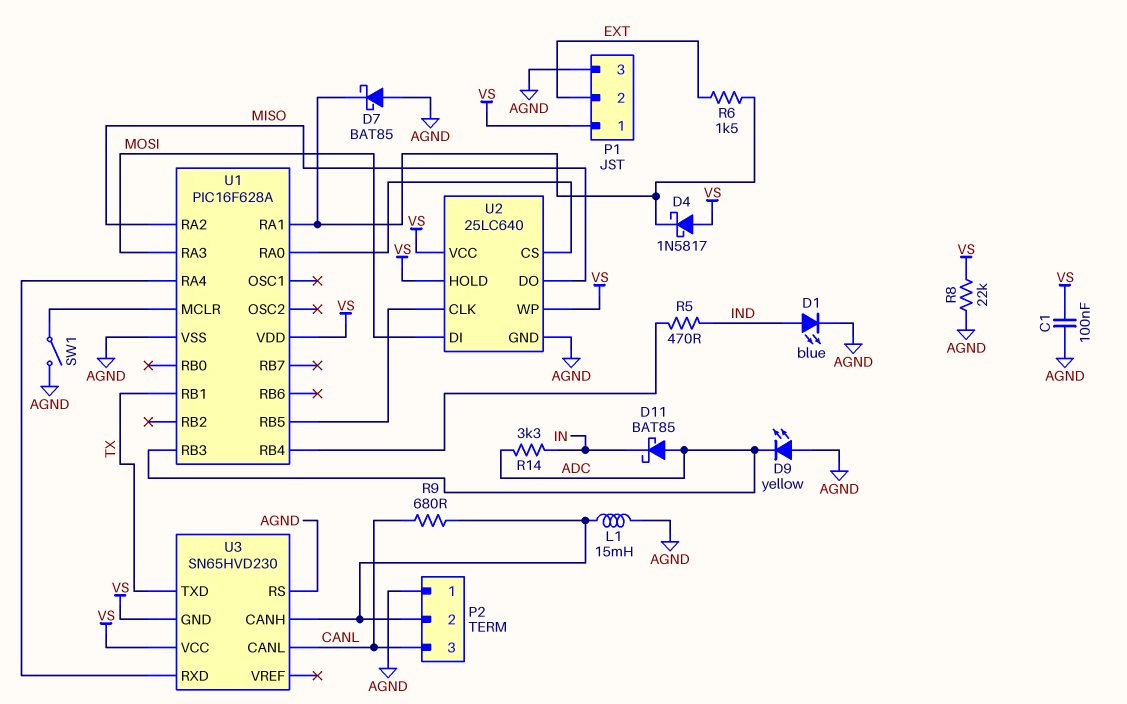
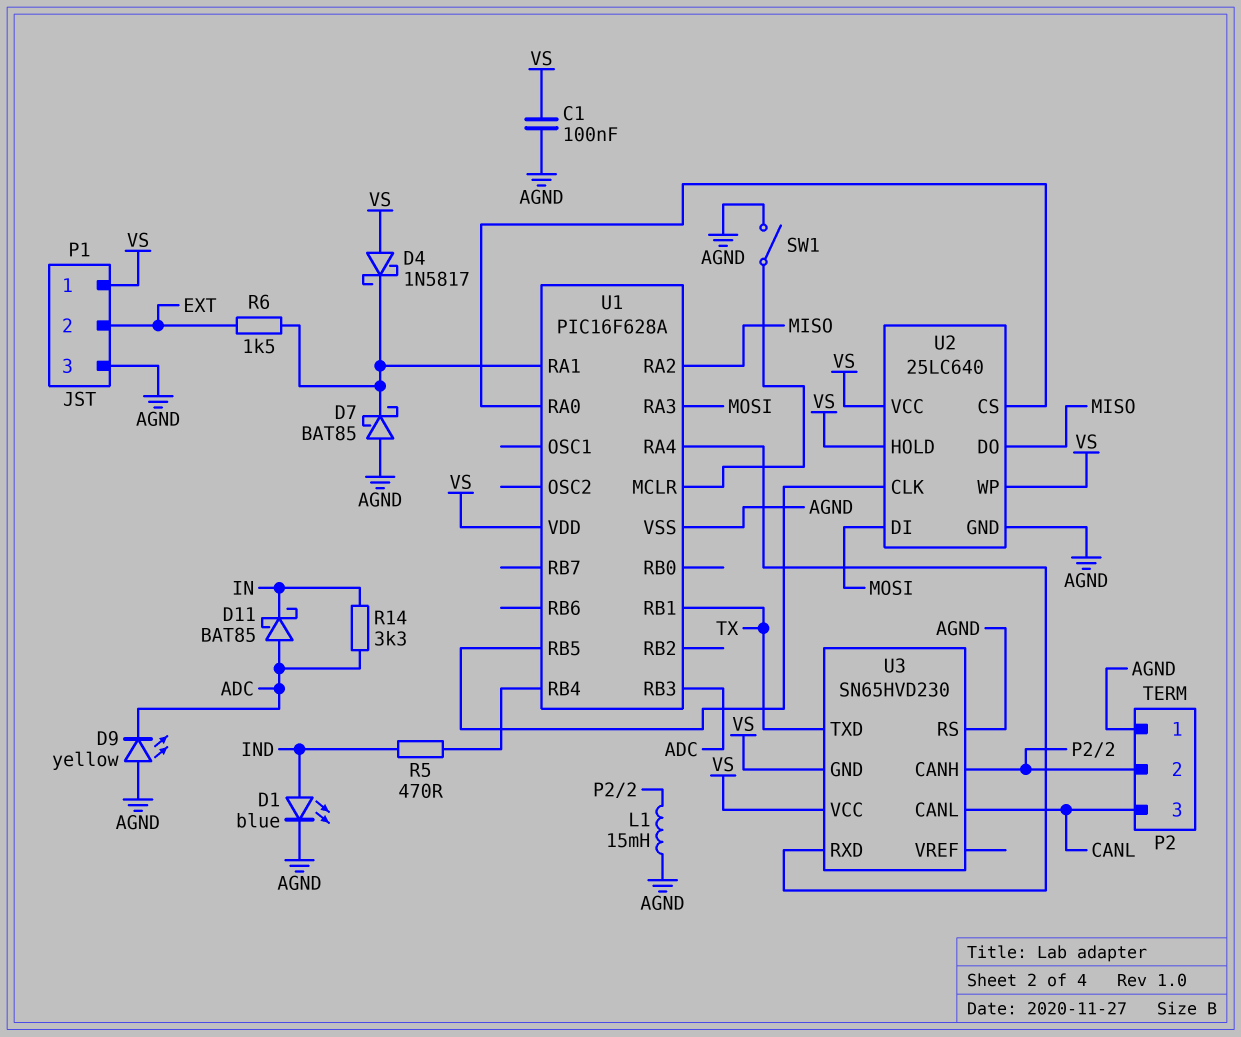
R8: 22k (AGND, VS) -> none
R9: 680 (CANL, P2/2) -> none

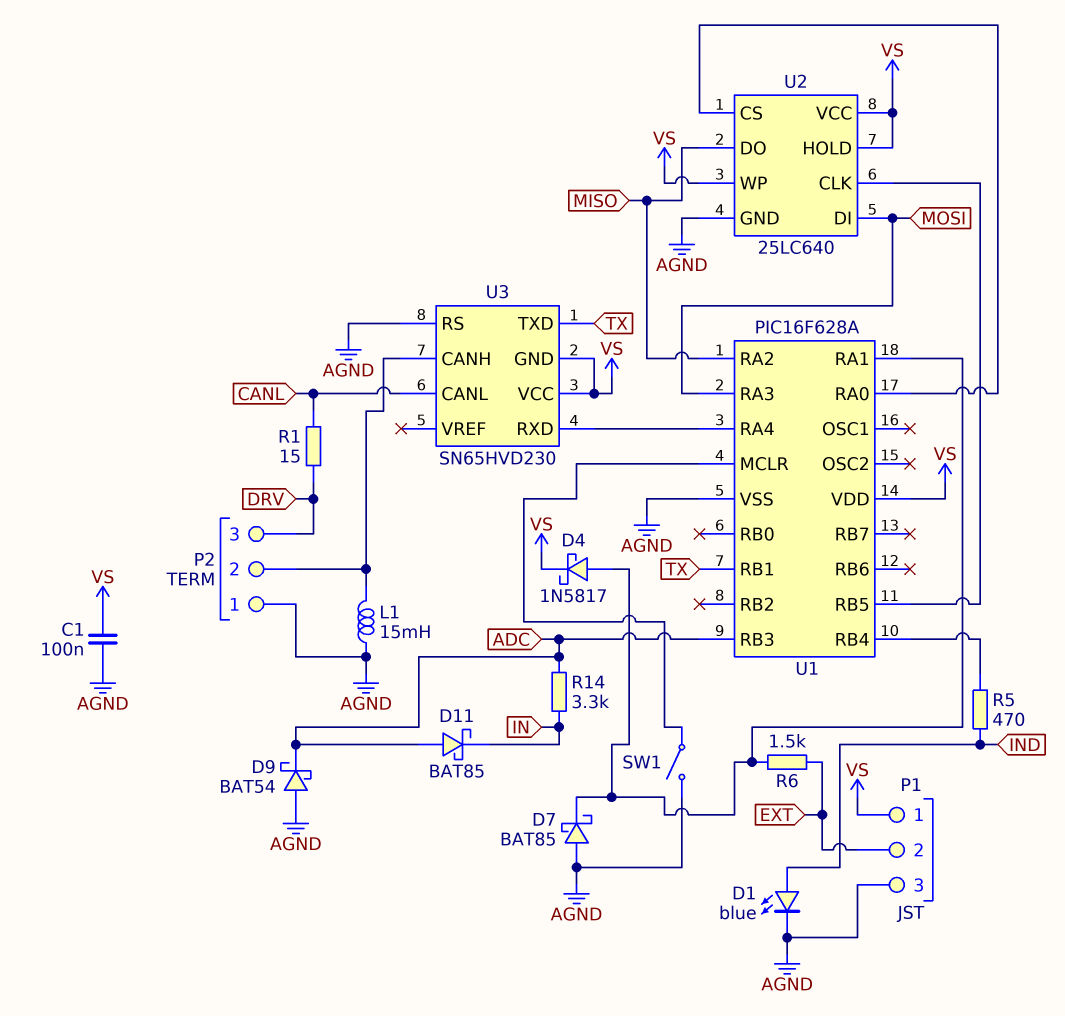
D4: schottky 1N5817 (A VS, K U1/RA1) -> schottky 1N5817 (A U1/RA1, K VS)
D9: LED yellow (A AGND, K ADC) -> schottky BAT54 (A AGND, K ADC)
P2 pin 3: CANL -> DRV
R1: none -> 15 (CANL, DRV)

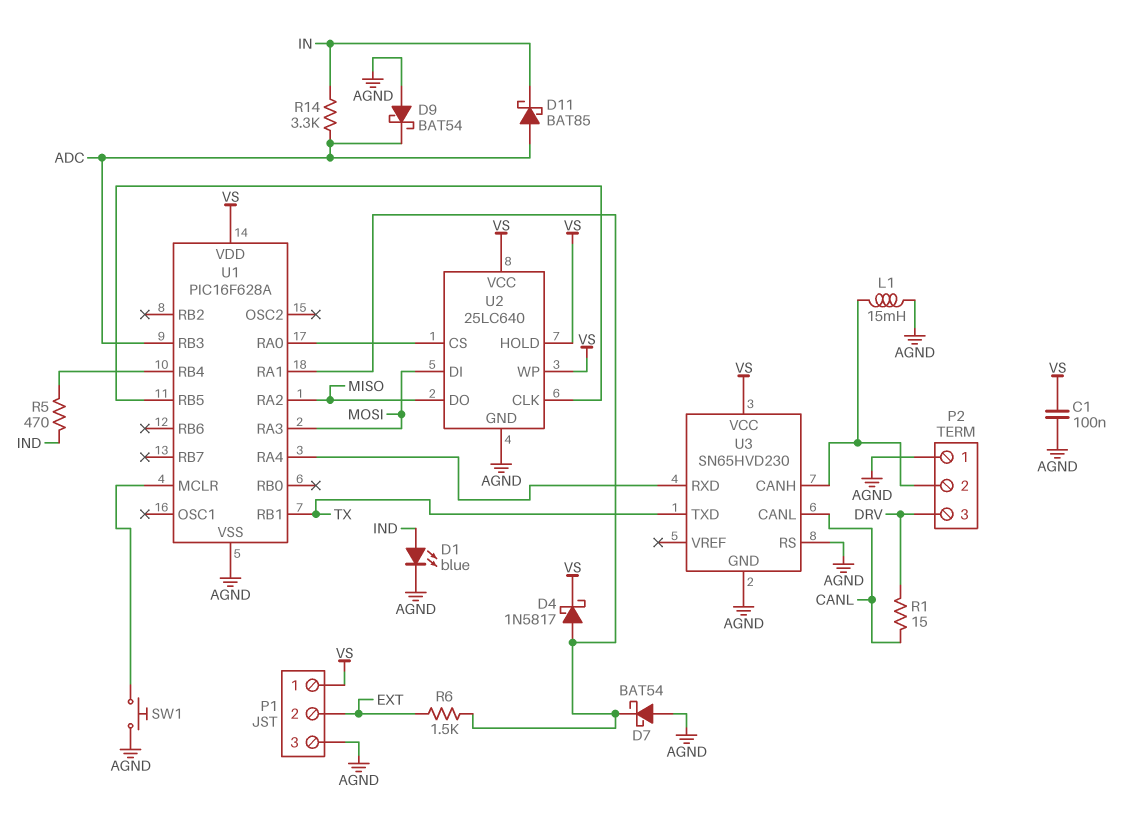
D7: schottky BAT85 (A AGND, K U1/RA1) -> schottky BAT54 (A AGND, K U1/RA1)
SW1: switch (AGND, U1/MCLR) -> button (AGND, U1/MCLR)
U3 pin GND: VS -> AGND

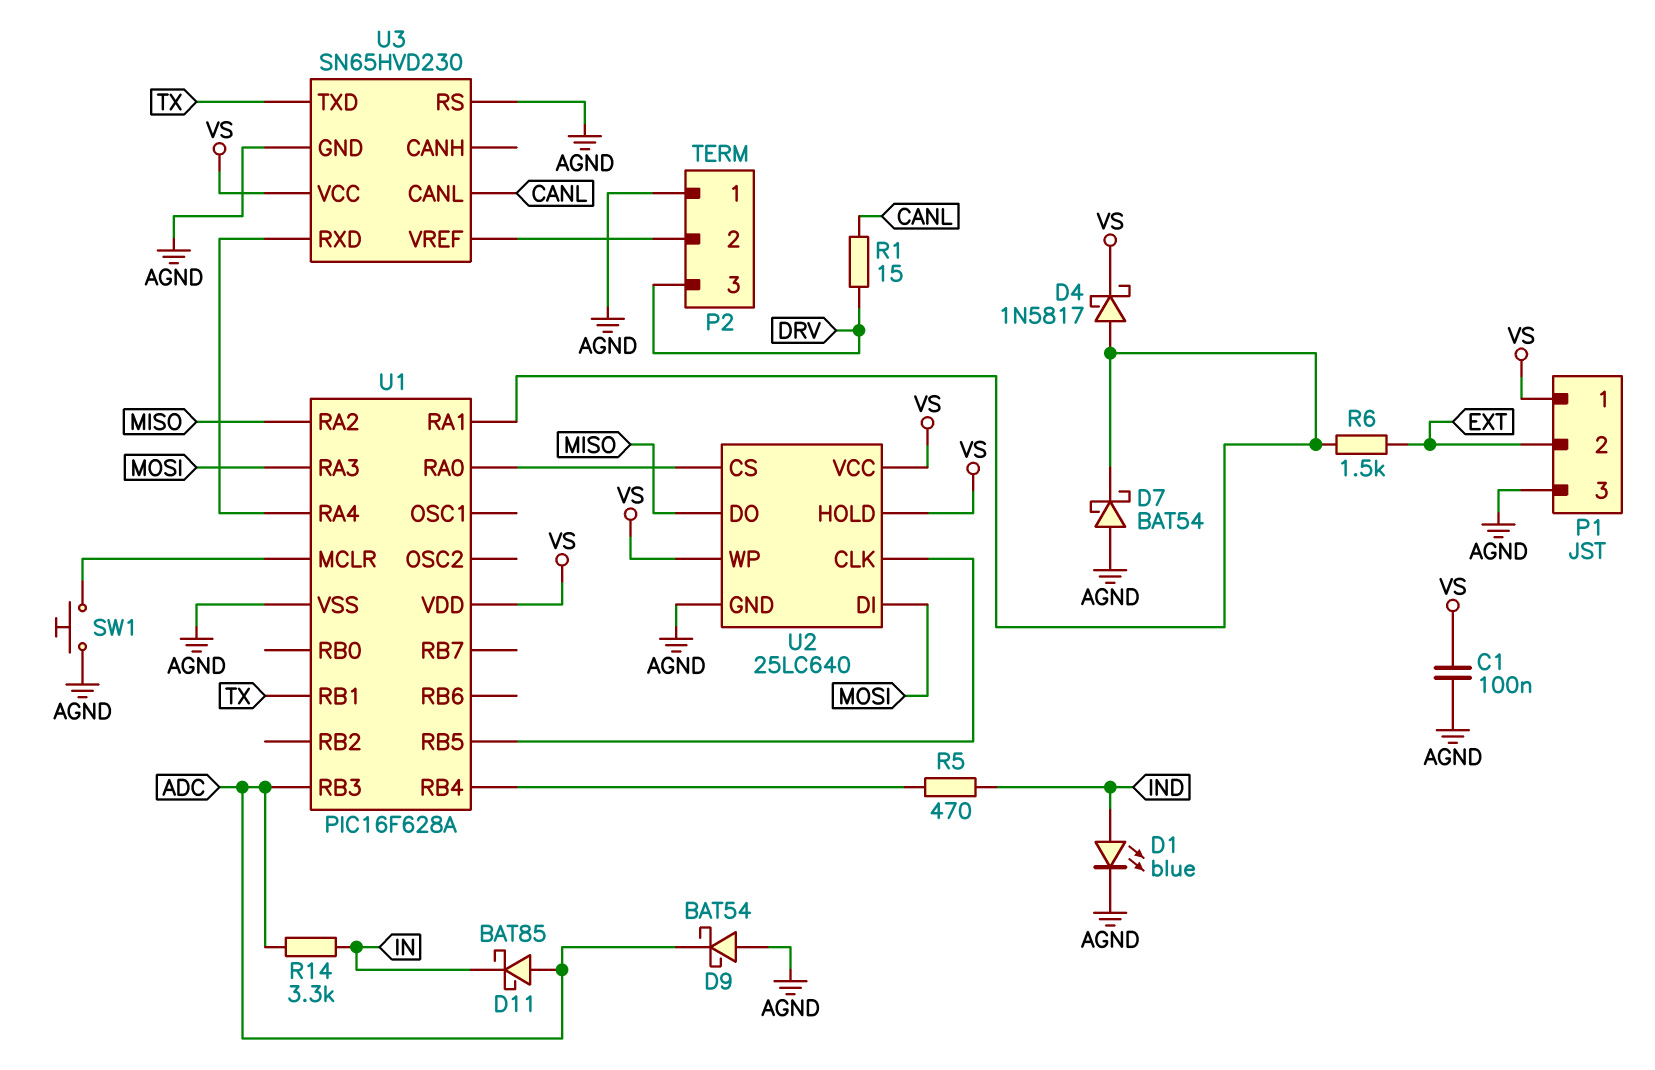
L1: 15mH (AGND, P2/2) -> none
U3 pin CANH: P2/2 -> none
U3 pin VREF: none -> P2/2

